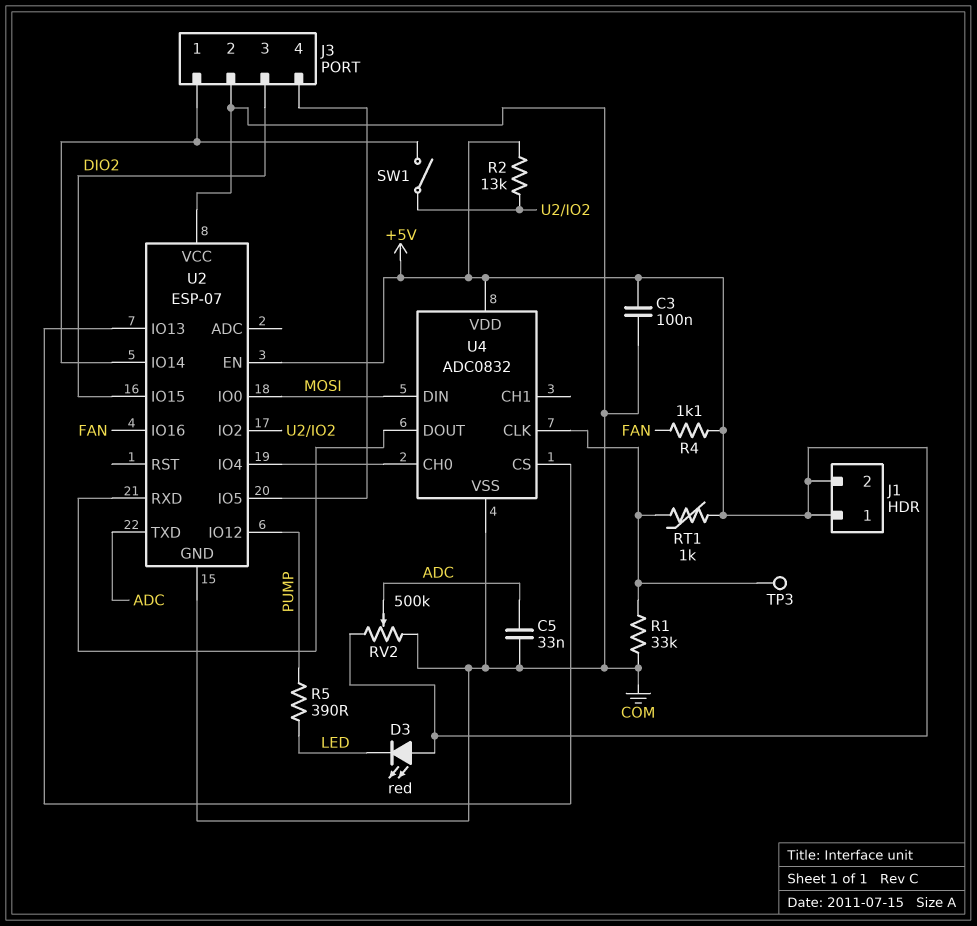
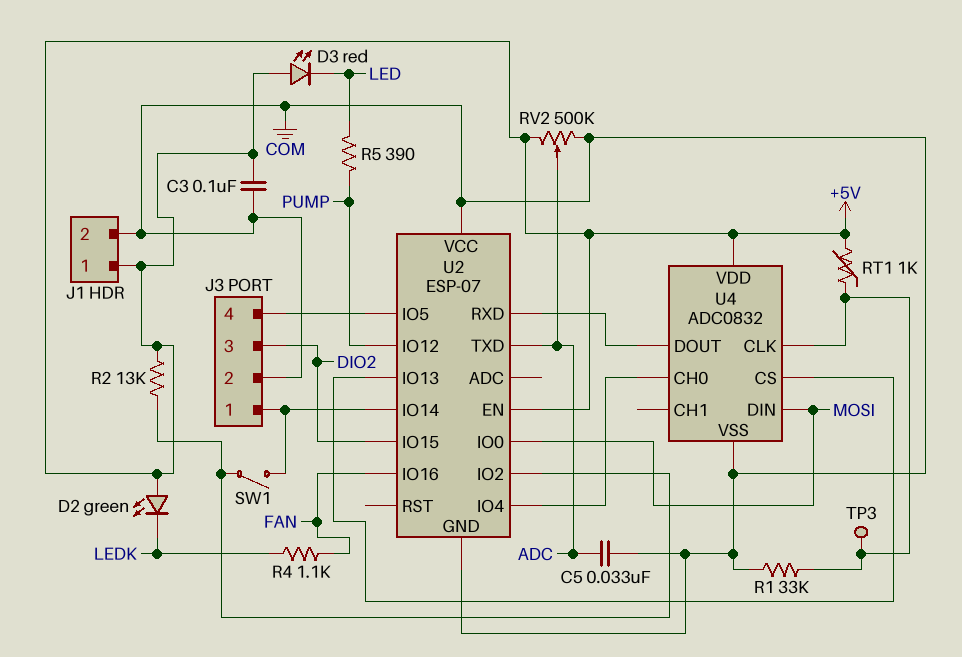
D2: none -> LED green (A +5V, K LEDK)
J1 pin 2: +5V -> COM
R4: 1.1k (+5V, FAN) -> 1.1k (FAN, LEDK)

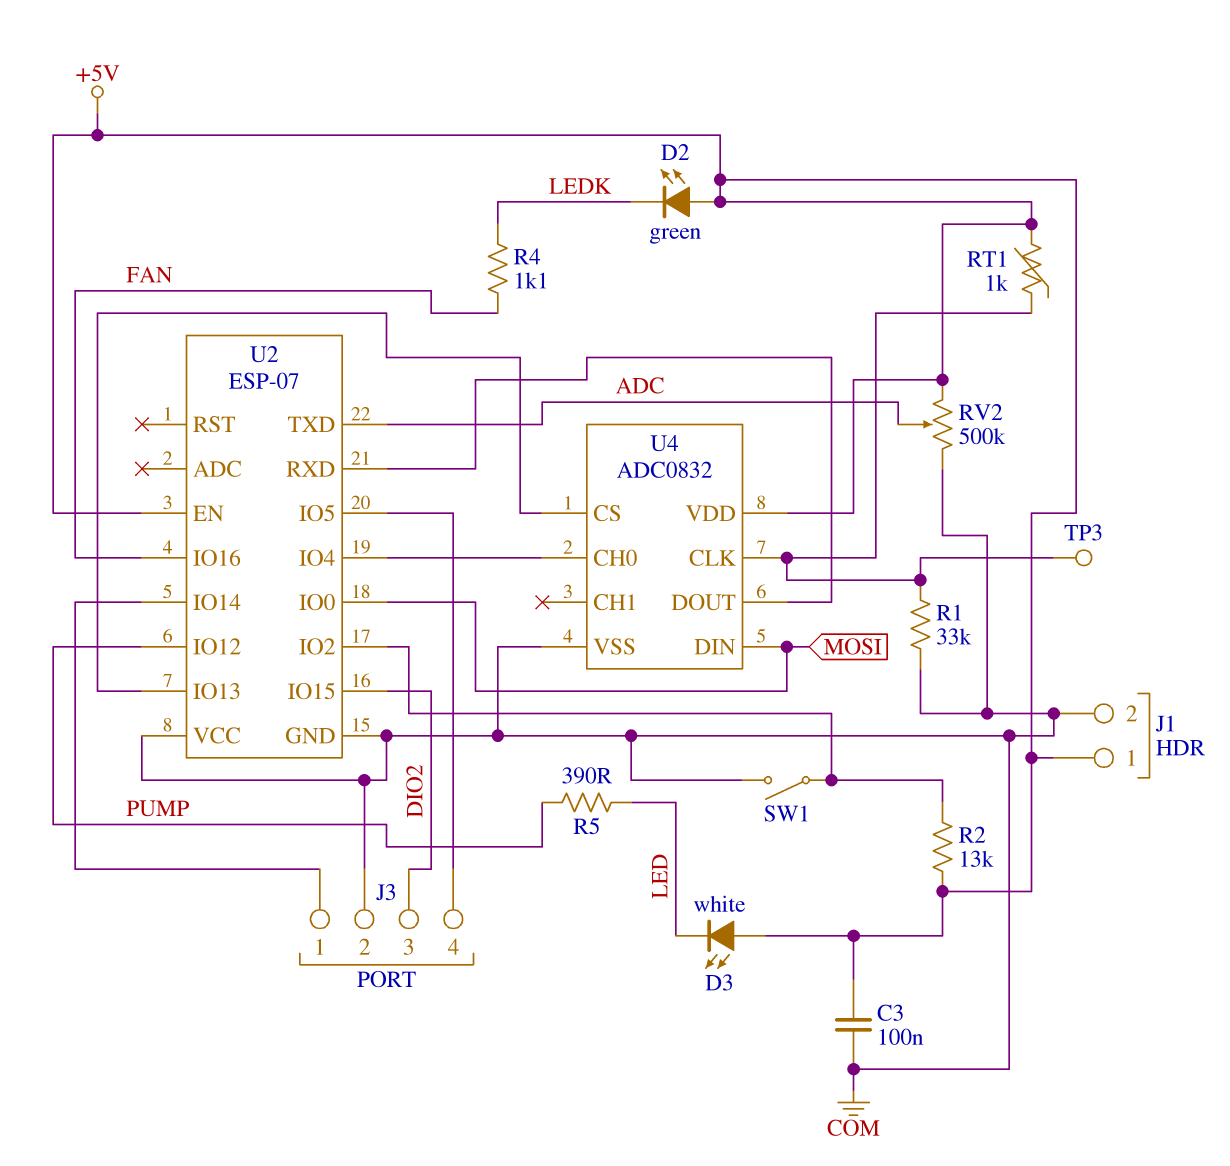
C5: 33nF (ADC, COM) -> none
D3: LED red (A +5V, K LED) -> LED white (A +5V, K LED)
SW1: switch (J3/1, U2/IO2) -> switch (COM, U2/IO2)

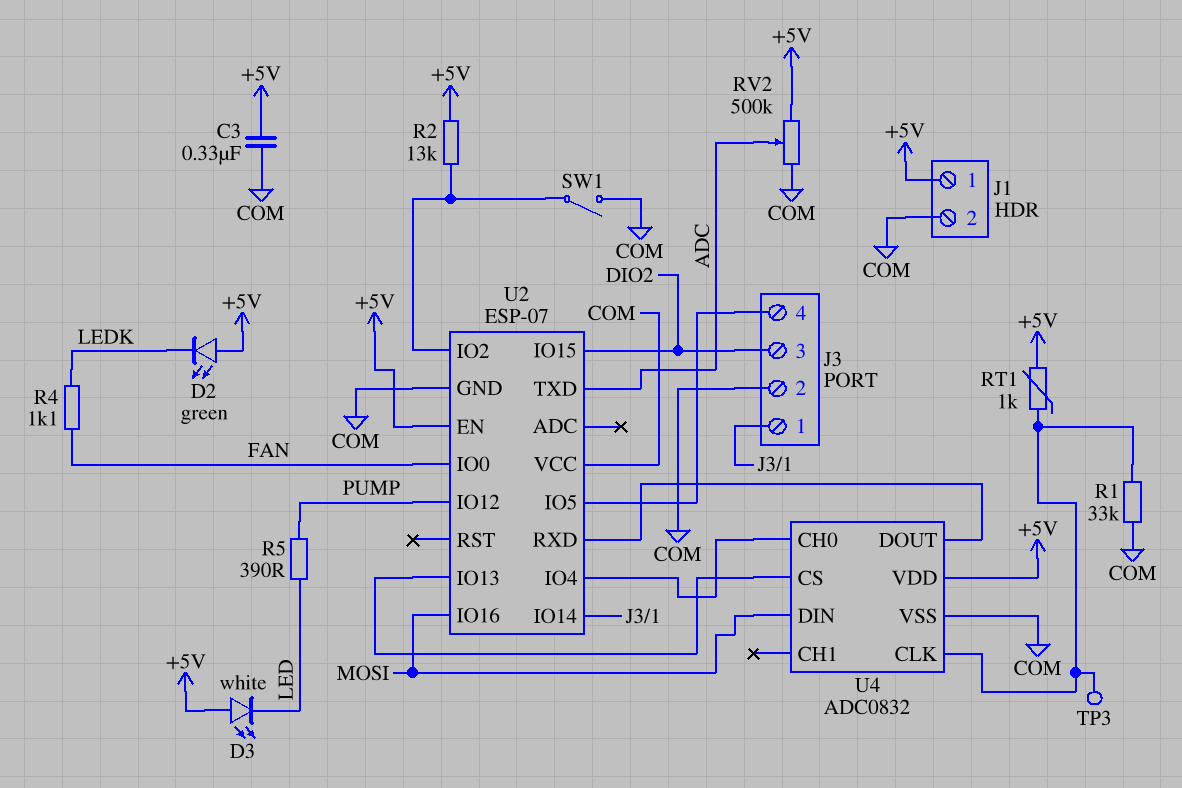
C3: 100nF (+5V, COM) -> 330nF (+5V, COM)
U2 pin IO0: MOSI -> FAN
U2 pin IO16: FAN -> MOSI

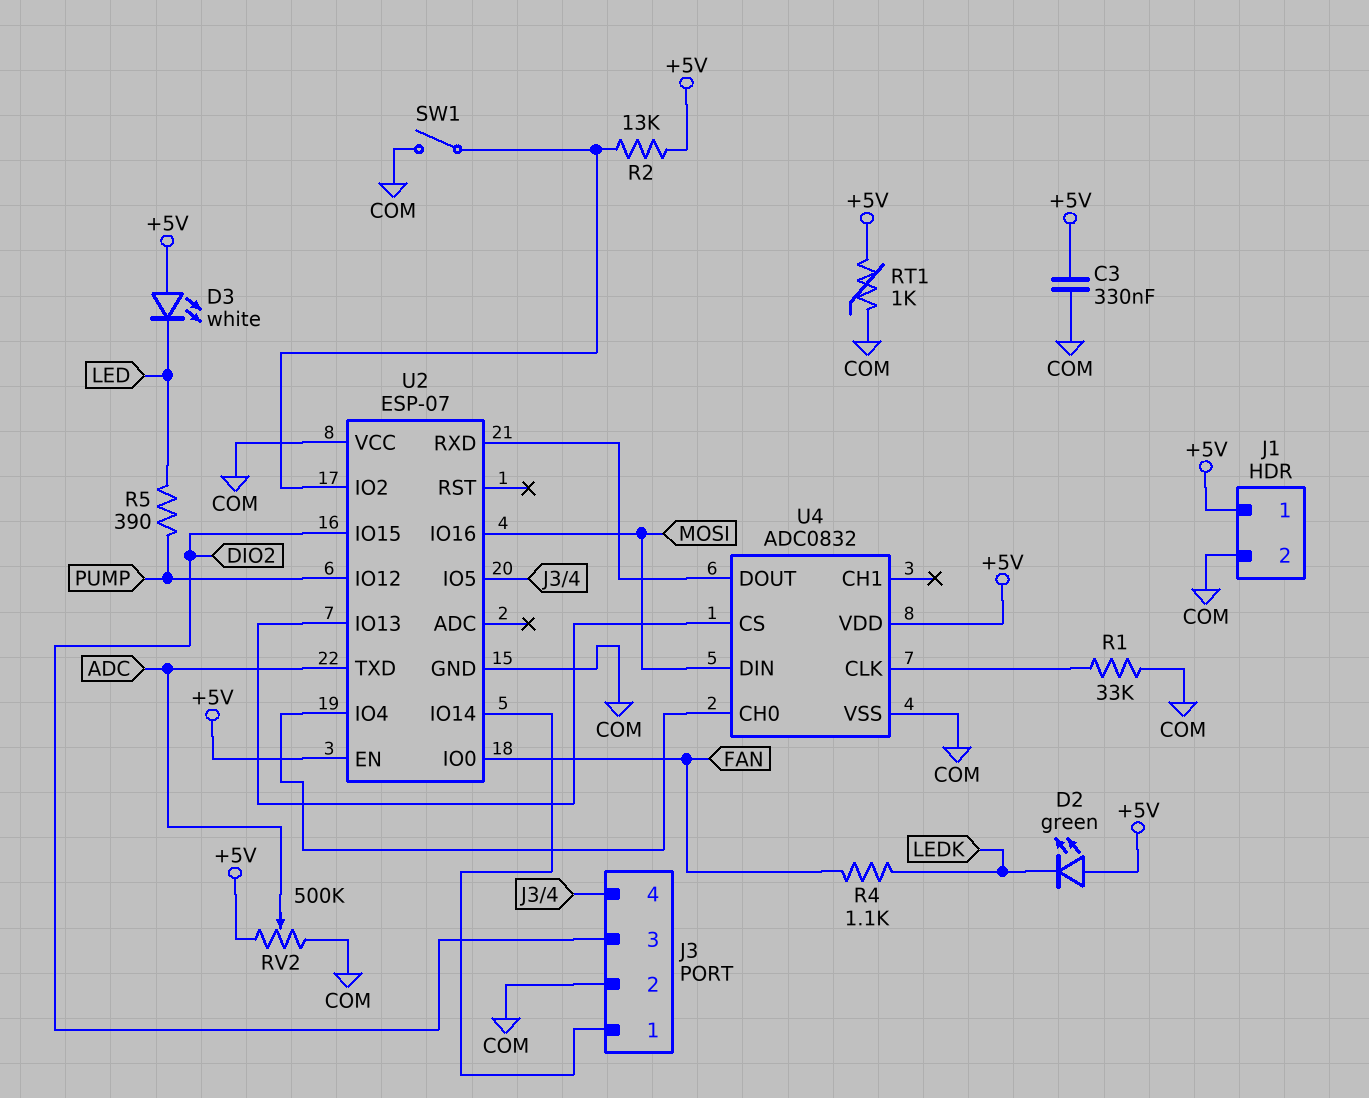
RT1: 1k (+5V, U4/CLK) -> 1k (+5V, COM)
TP3: test point (U4/CLK) -> none

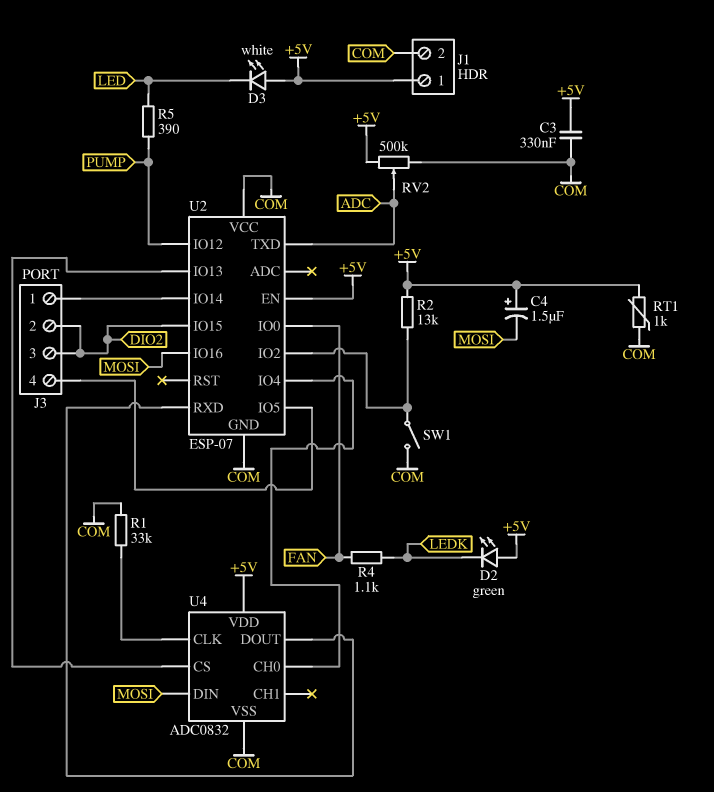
C4: none -> 1.5uF (plus +5V, minus MOSI)
J3 pin 2: COM -> DIO2

